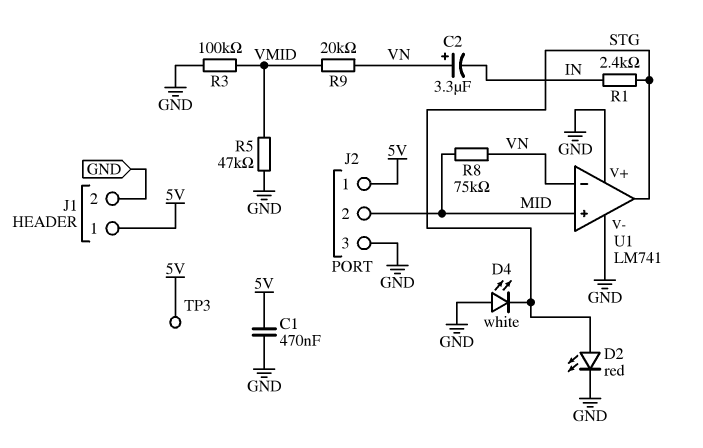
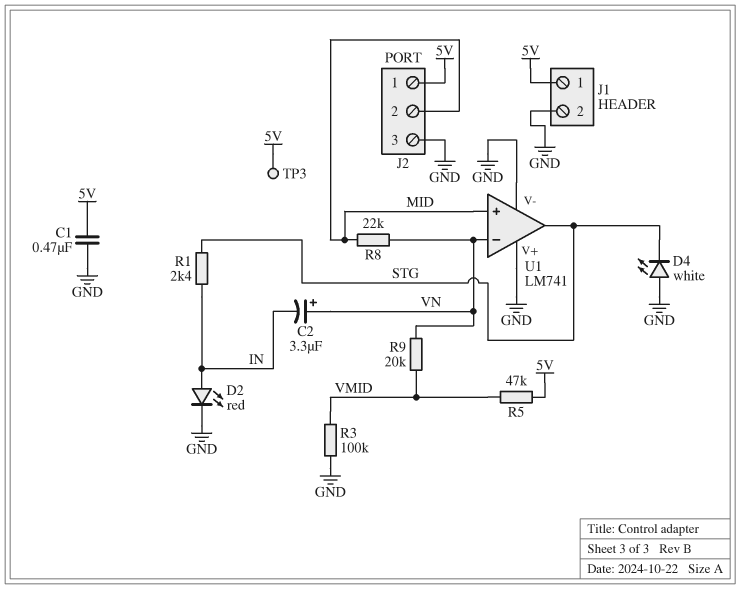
D2: LED red (A STG, K GND) -> LED red (A IN, K GND)
R5: 47k (GND, VMID) -> 47k (5V, VMID)
R8: 75k (MID, VN) -> 22k (MID, VN)

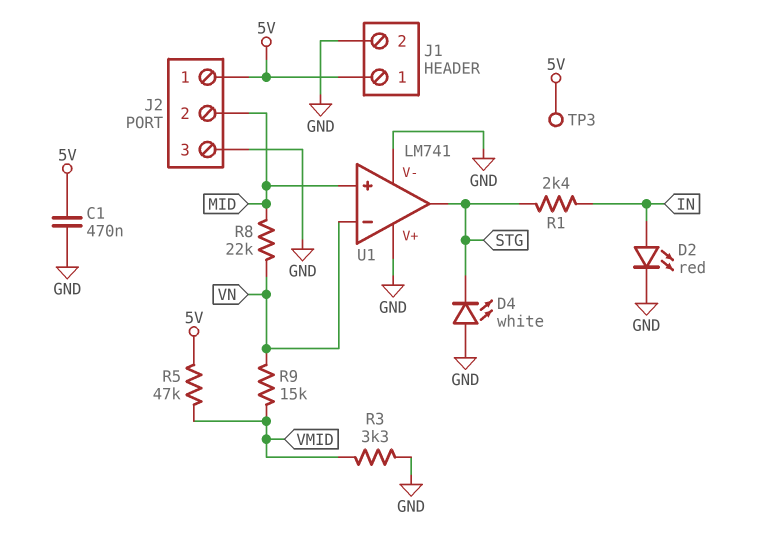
C2: 3.3uF (plus VN, minus IN) -> none
R3: 100k (GND, VMID) -> 3.3k (GND, VMID)
R9: 20k (VMID, VN) -> 15k (VMID, VN)

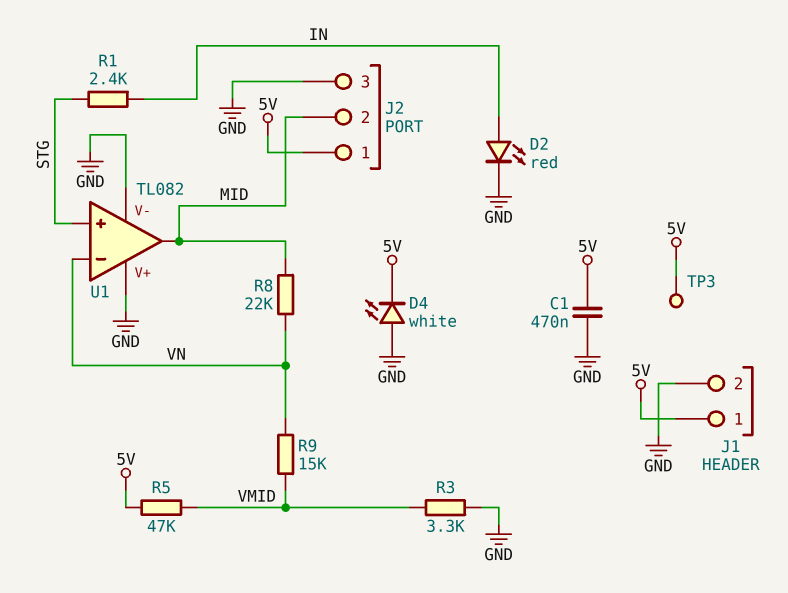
D4: LED white (A GND, K STG) -> LED white (A GND, K 5V)
U1: LM741 -> TL082
U1 pin in+: MID -> STG
U1 pin out: STG -> MID

